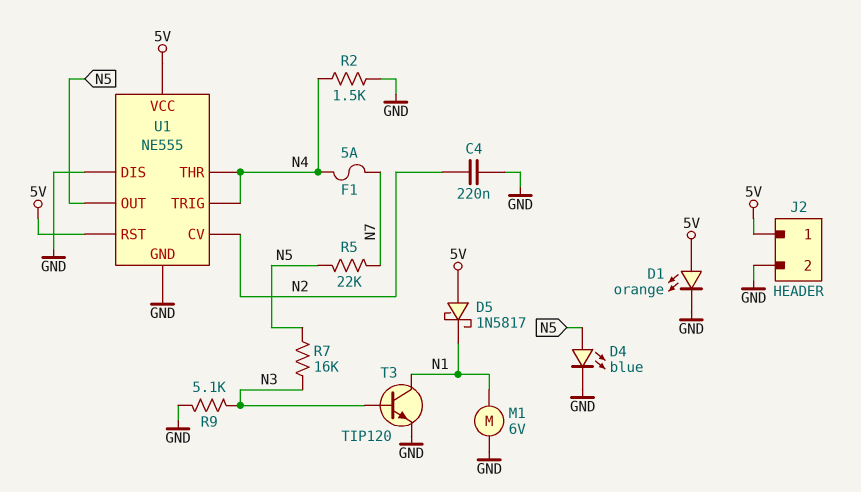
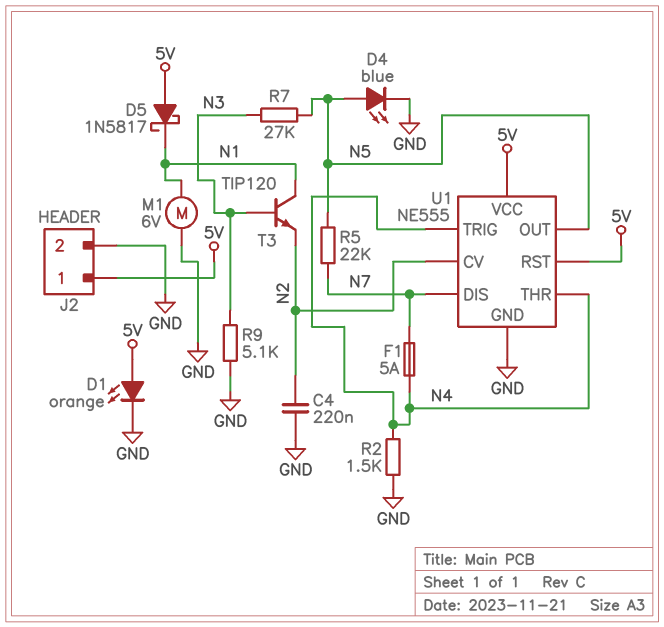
R7: 16k (N3, N5) -> 27k (N3, N5)
T3: NPN TIP120 (B N3, C N1, E GND) -> NPN TIP120 (B N3, C N1, E N2)
U1 pin DIS: GND -> N7

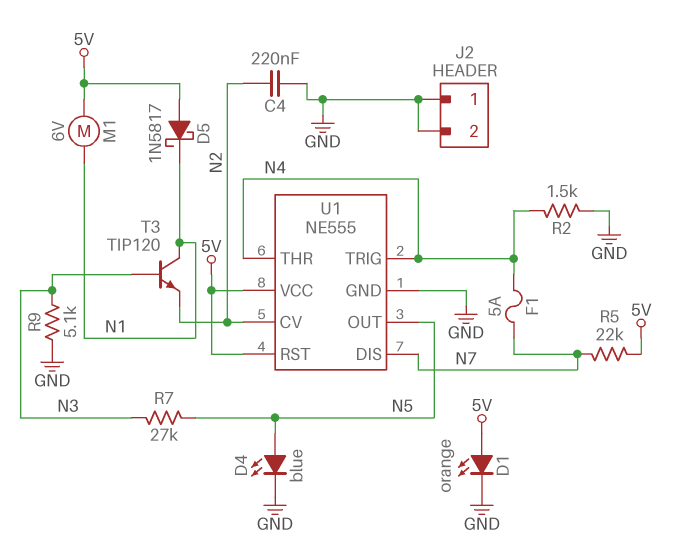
J2 pin 1: 5V -> GND
M1: motor 6V (GND, N1) -> motor 6V (5V, N1)
R5: 22k (N5, N7) -> 22k (5V, N7)

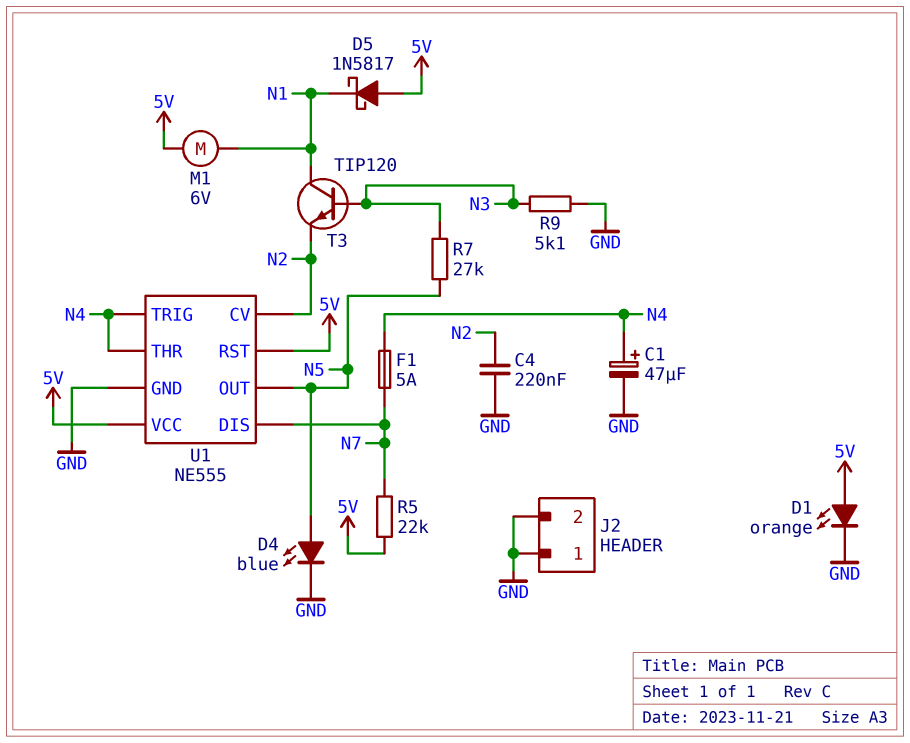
C1: none -> 47uF (plus N4, minus GND)
R2: 1.5k (GND, N4) -> none

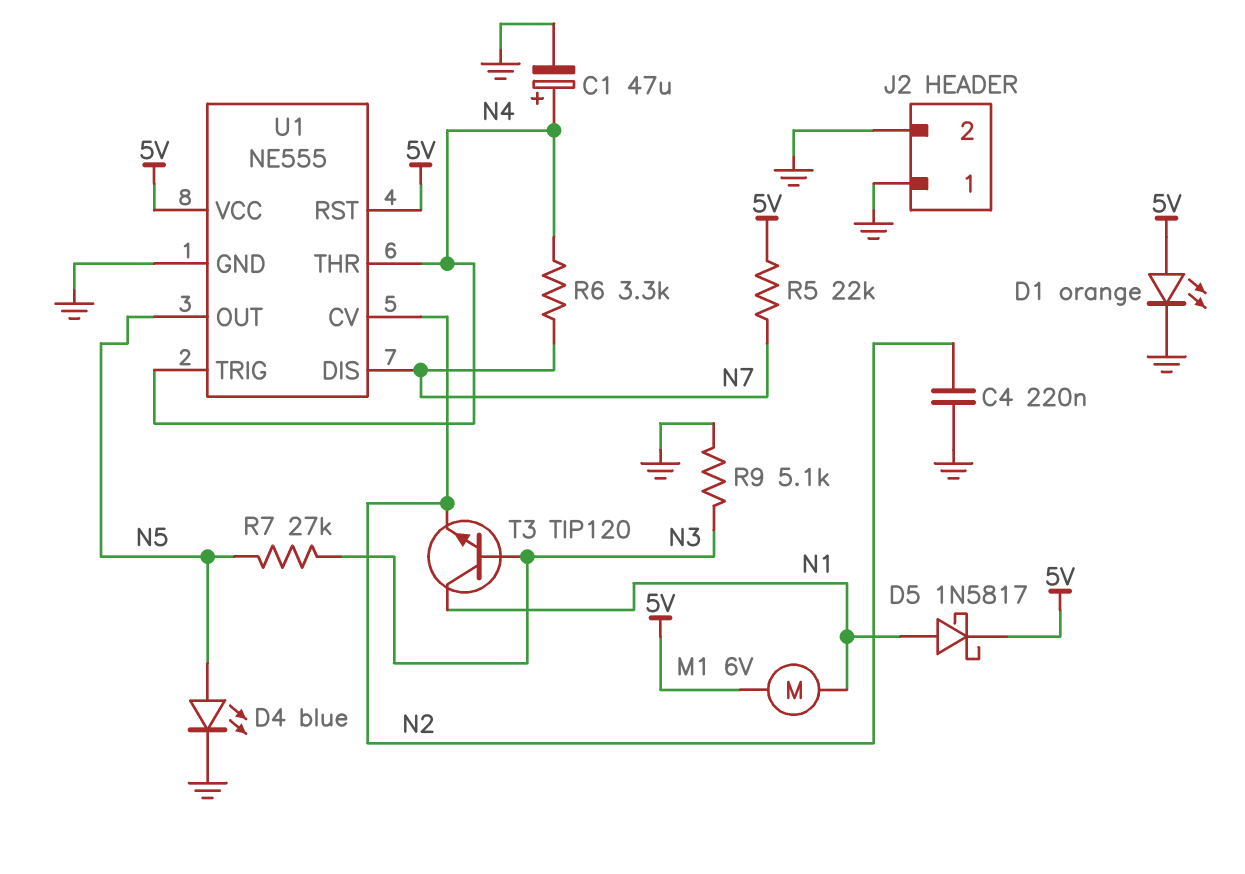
D5: schottky 1N5817 (A 5V, K N1) -> schottky 1N5817 (A N1, K 5V)
F1: 5A (N4, N7) -> none
R6: none -> 3.3k (N4, N7)

